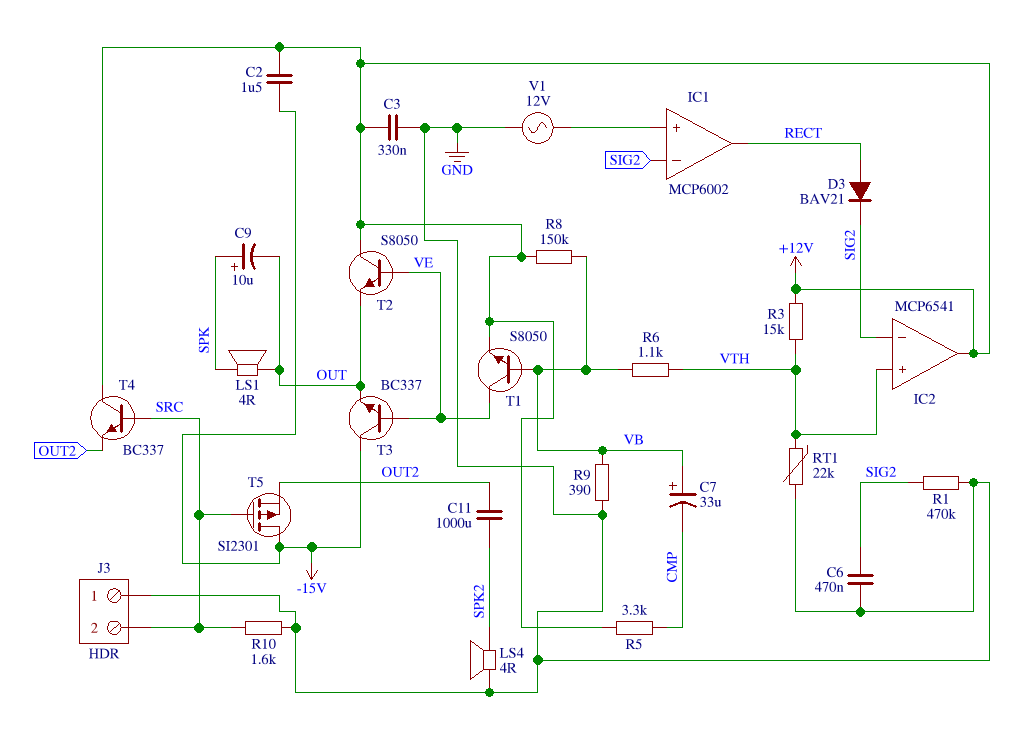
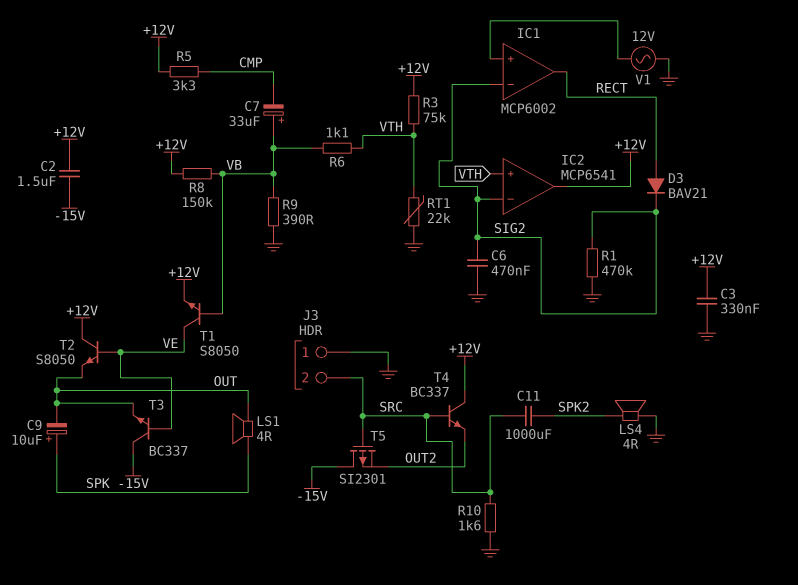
C11: 1000uF (OUT2, SPK2) -> 1000uF (SPK2, SRC)
R3: 15k (+12V, VTH) -> 75k (+12V, VTH)

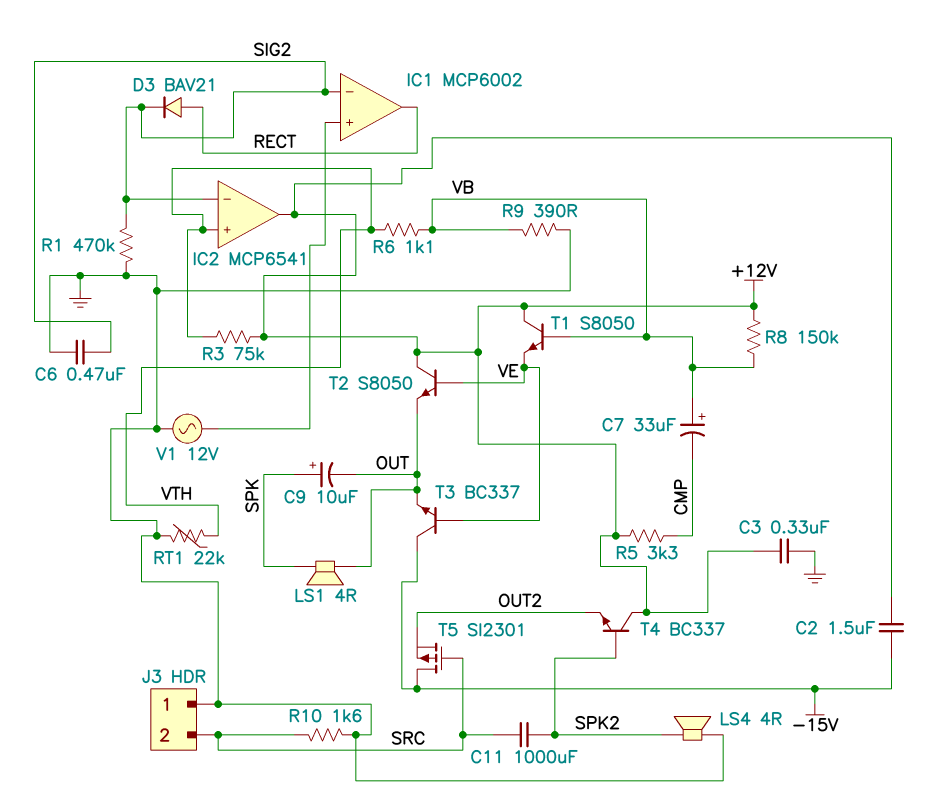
T1: NPN S8050 (B VB, C VE, E +12V) -> NPN S8050 (B VB, C +12V, E VE)
T4: NPN BC337 (B SRC, C +12V, E OUT2) -> NPN BC337 (B SPK2, C +12V, E OUT2)

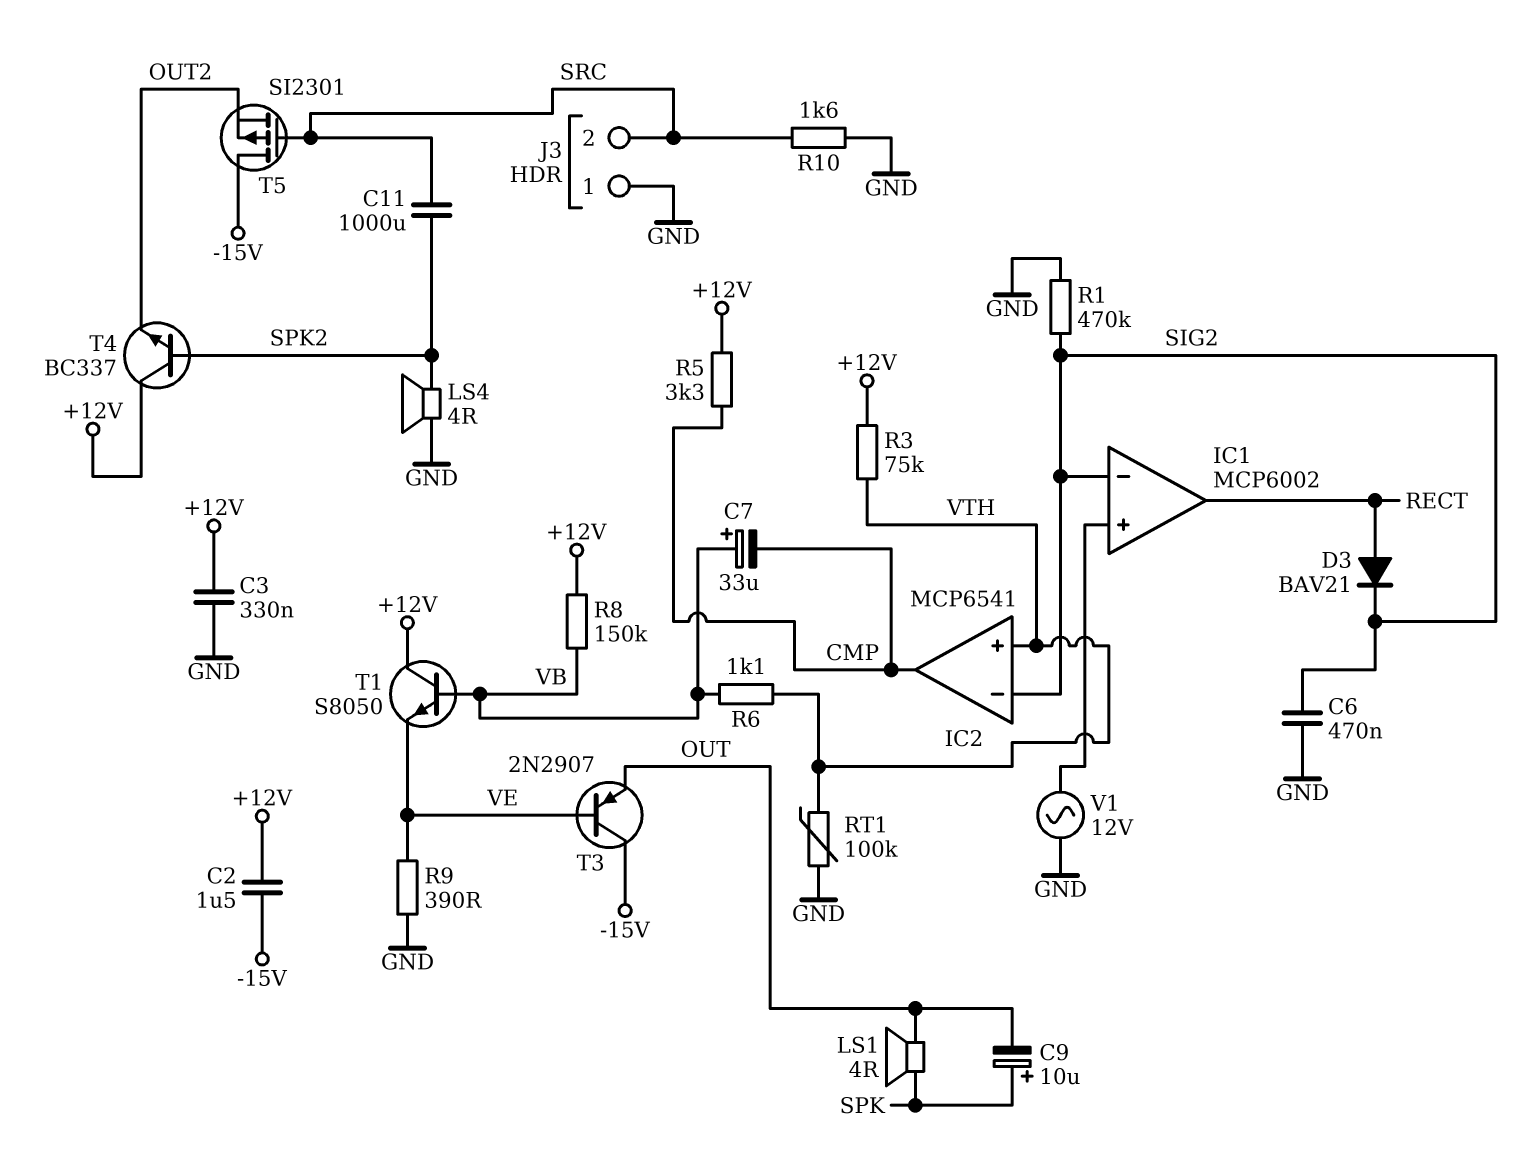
IC2 pin out: +12V -> CMP
R9: 390 (GND, VB) -> 390 (GND, VE)
RT1: 22k (GND, VTH) -> 100k (GND, VTH)
T2: NPN S8050 (B VE, C +12V, E OUT) -> none
T3: NPN BC337 (B VE, C -15V, E OUT) -> PNP 2N2907 (B VE, C -15V, E OUT)

